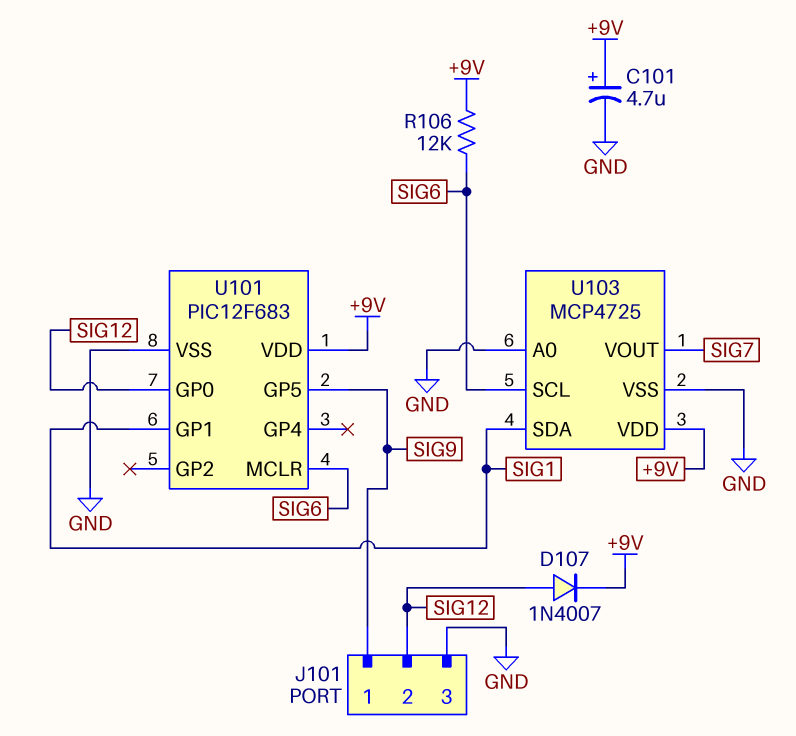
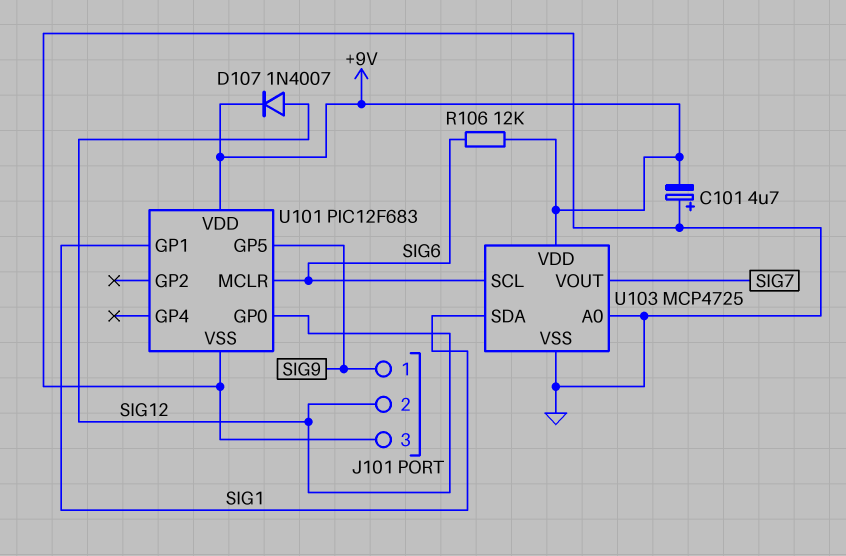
C101: 4.7uF (plus +9V, minus GND) -> 4.7uF (plus GND, minus +9V)

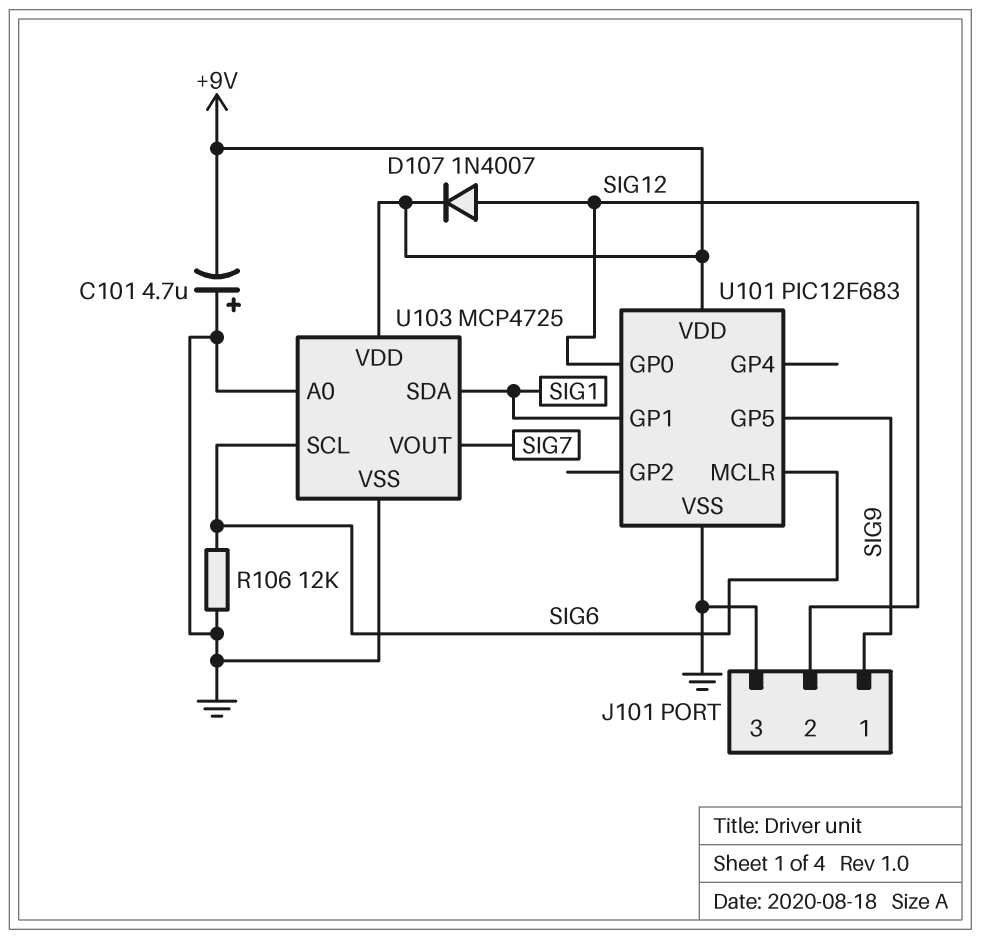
R106: 12k (+9V, SIG6) -> 12k (GND, SIG6)

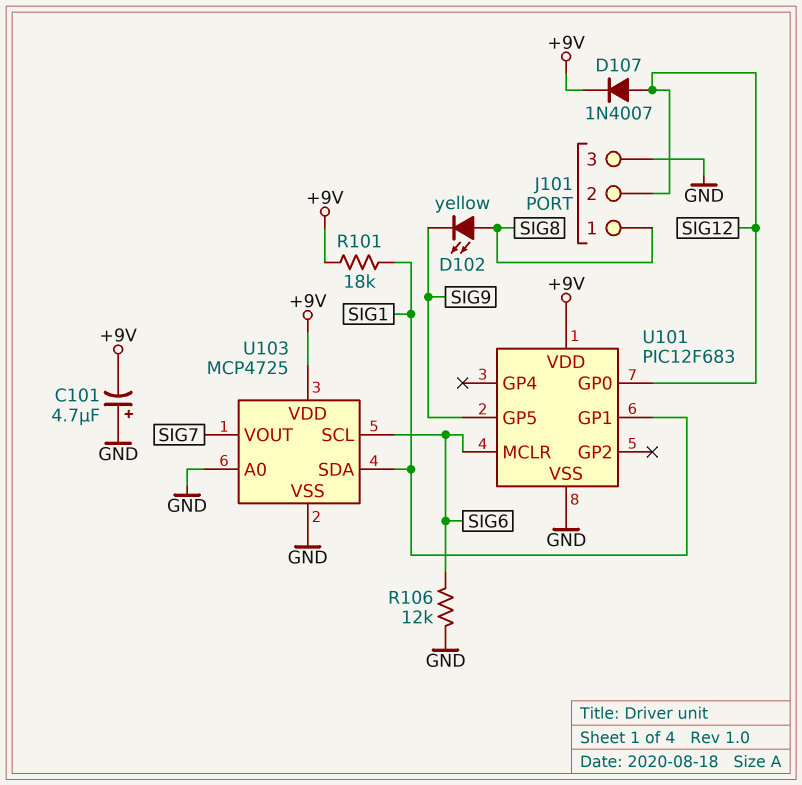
D102: none -> LED yellow (A SIG8, K SIG9)
J101 pin 1: SIG9 -> SIG8
R101: none -> 18k (+9V, SIG1)

